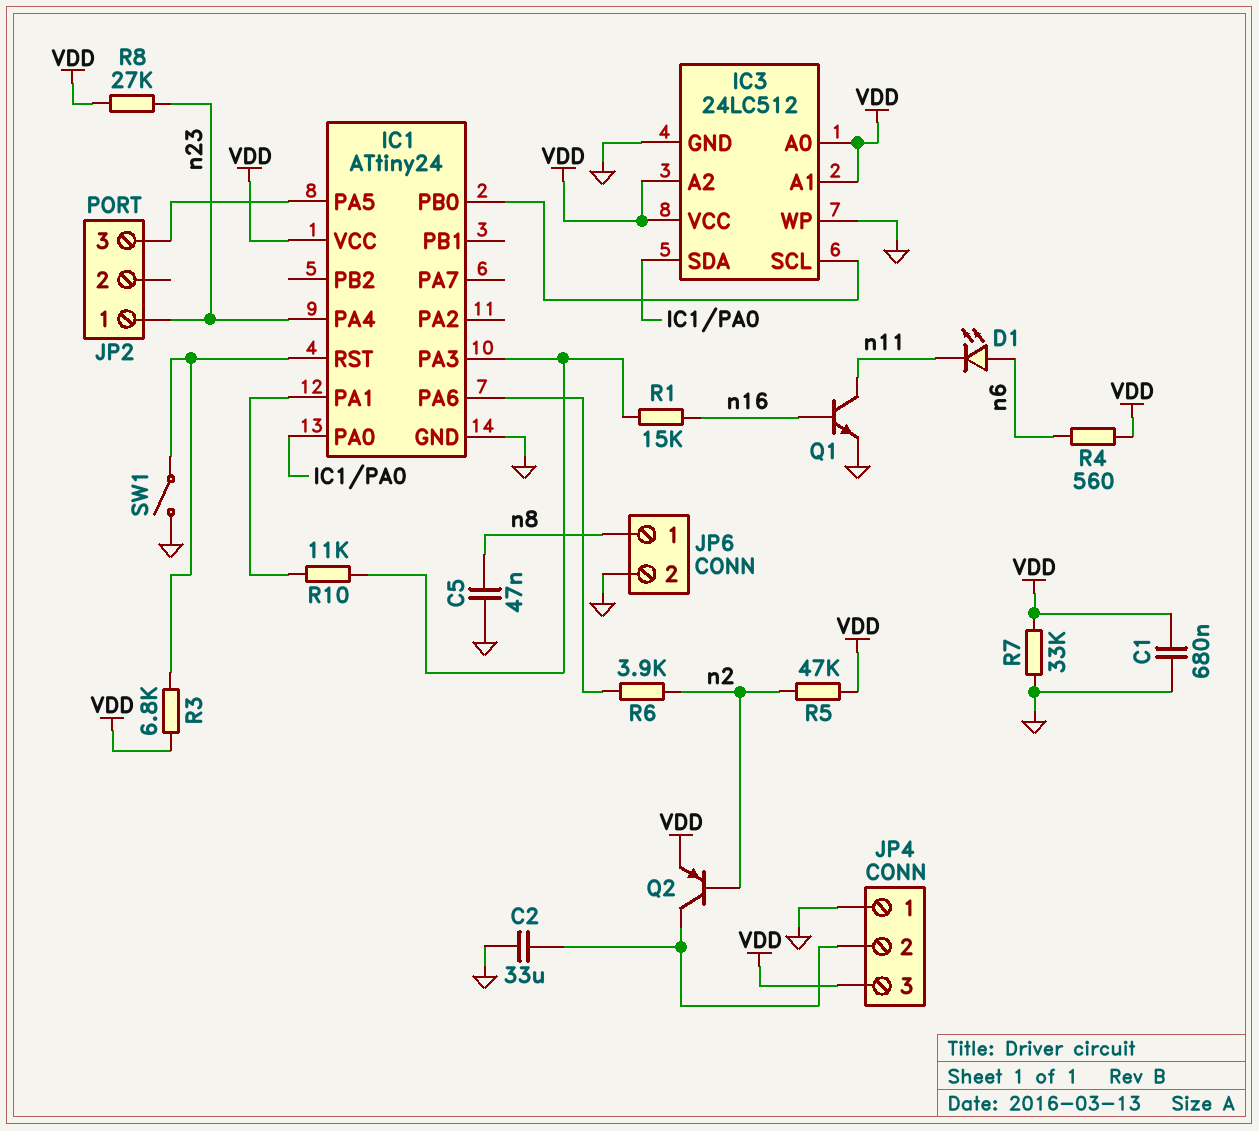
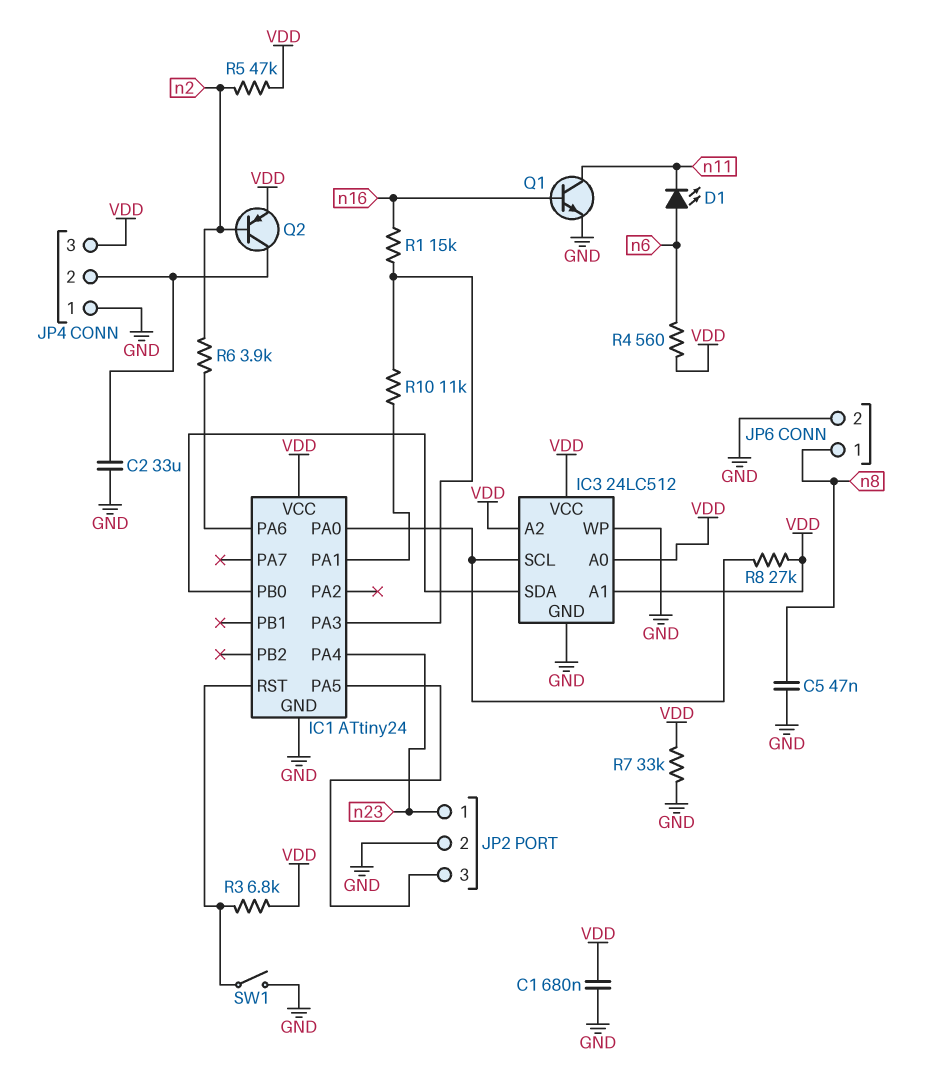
IC3 pin SCL: IC1/PB0 -> IC1/PA0
IC3 pin SDA: IC1/PA0 -> IC1/PB0
JP2 pin 2: none -> GND
R8: 27k (VDD, n23) -> 27k (IC1/PA0, VDD)

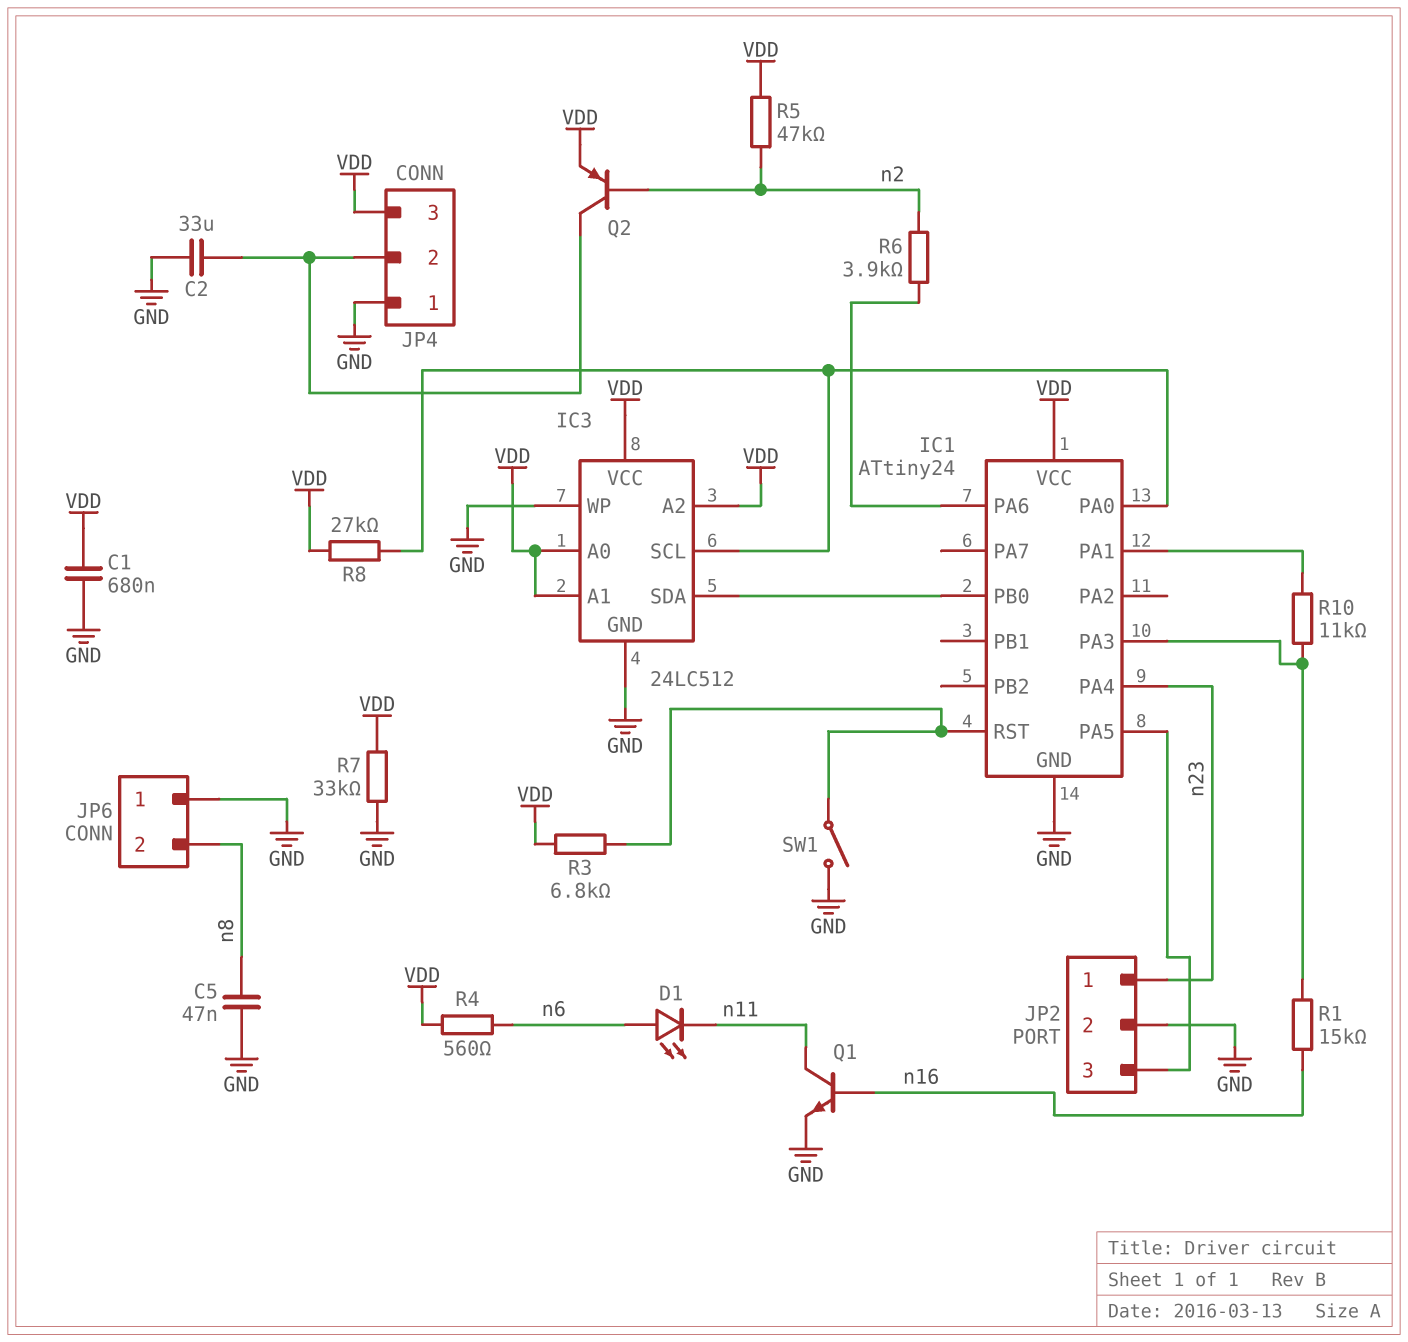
JP6 pin 1: n8 -> GND
JP6 pin 2: GND -> n8

